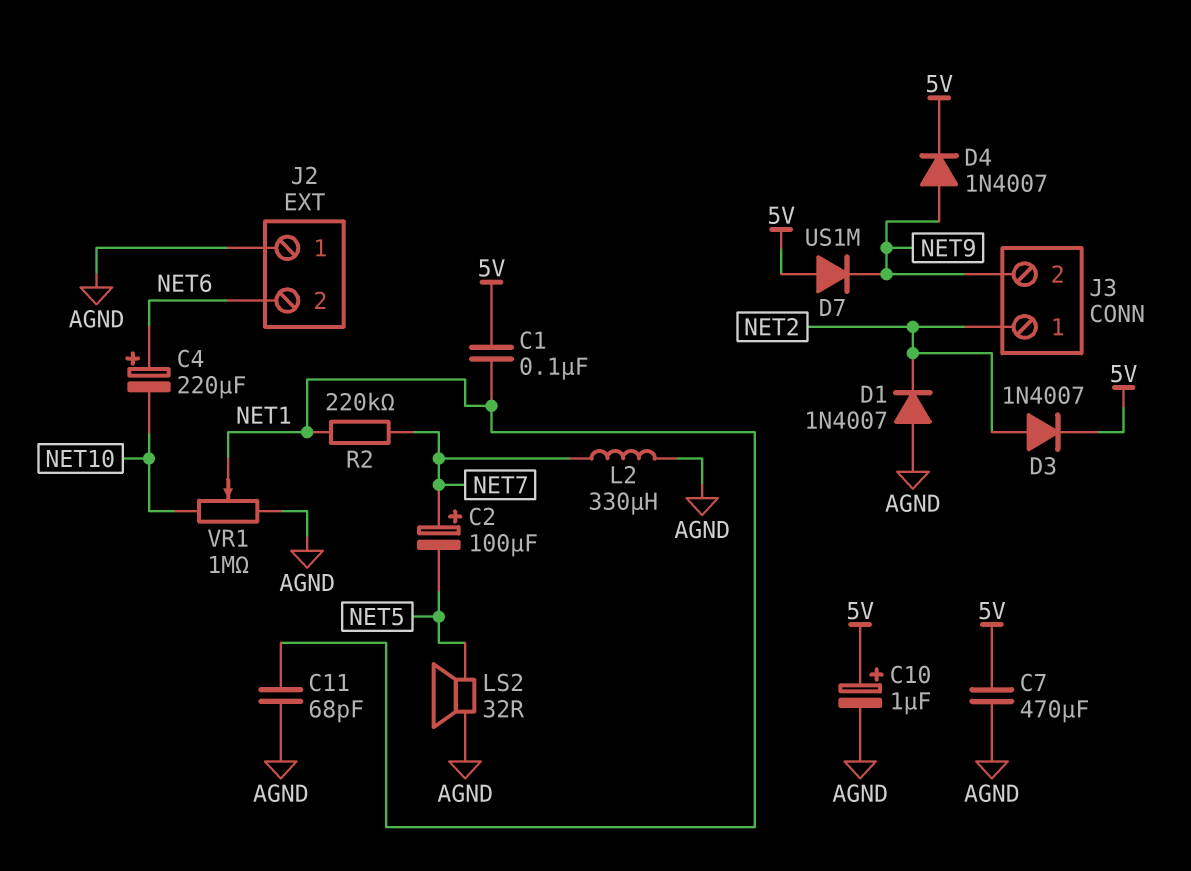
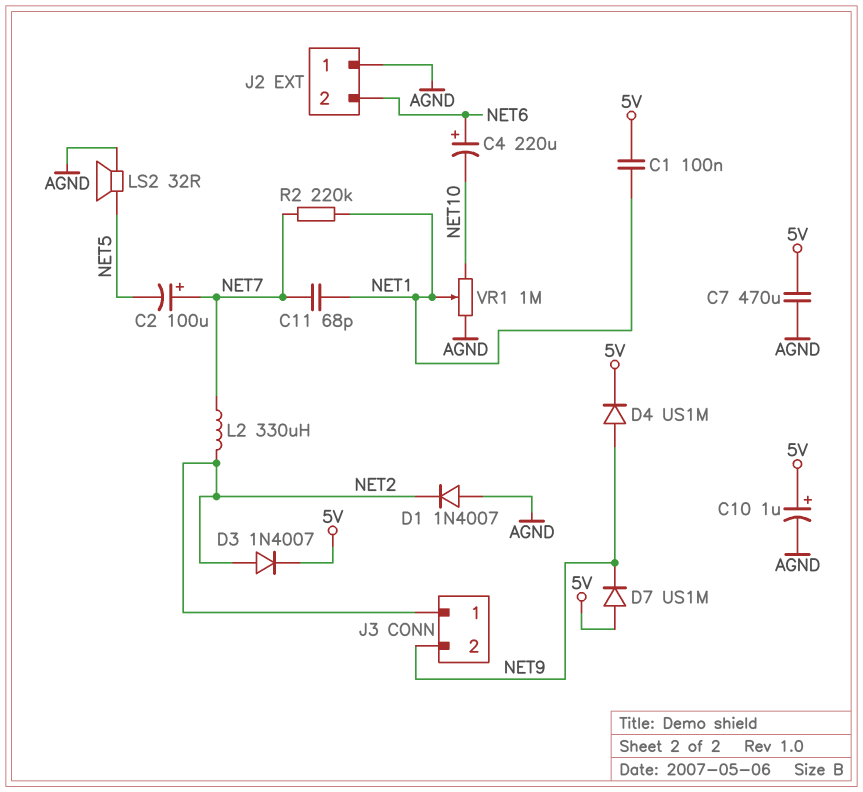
C11: 68pF (AGND, NET1) -> 68pF (NET1, NET7)
D4: diode 1N4007 (A NET9, K 5V) -> diode US1M (A NET9, K 5V)
L2: 330uH (AGND, NET7) -> 330uH (NET2, NET7)

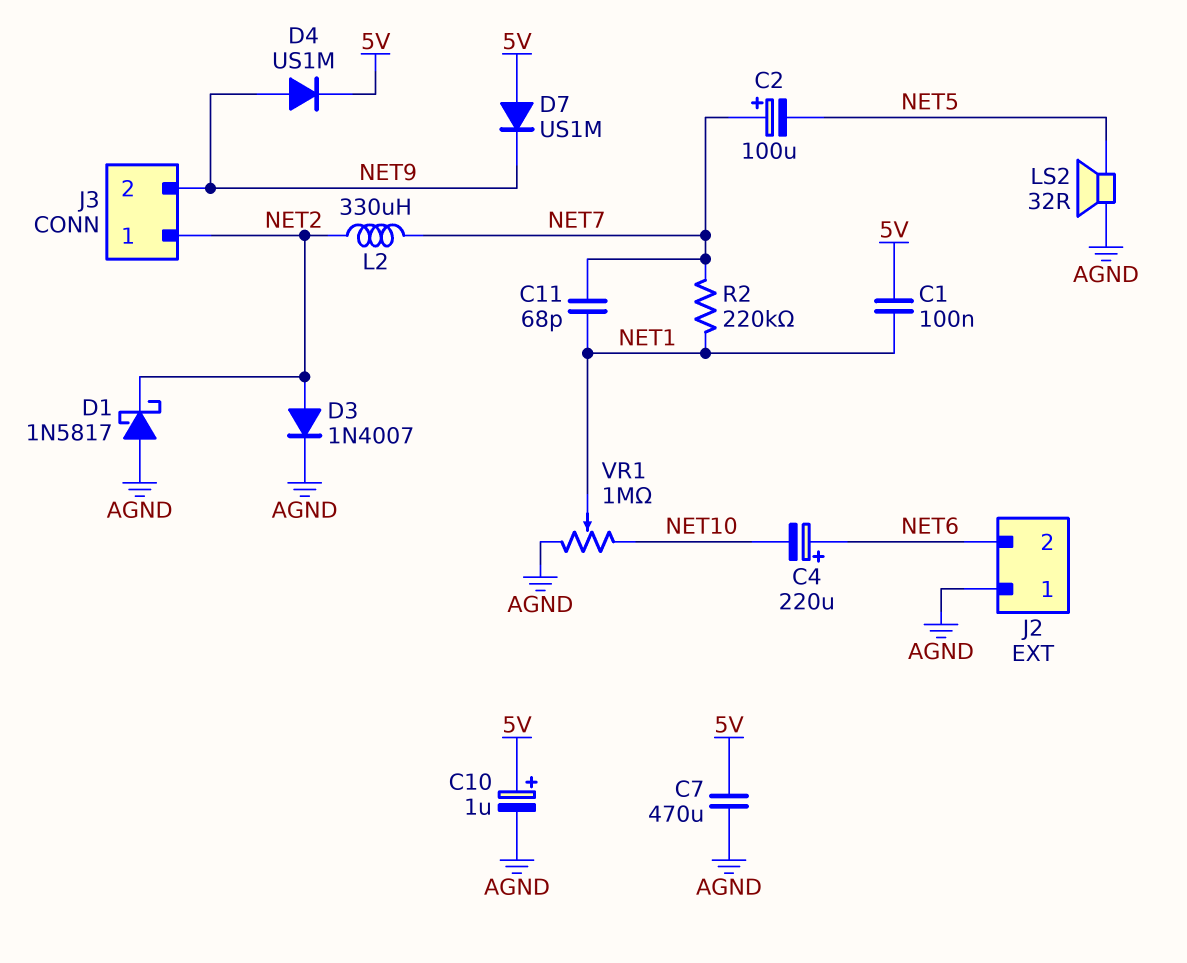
D1: diode 1N4007 (A AGND, K NET2) -> schottky 1N5817 (A AGND, K NET2)
D3: diode 1N4007 (A NET2, K 5V) -> diode 1N4007 (A NET2, K AGND)

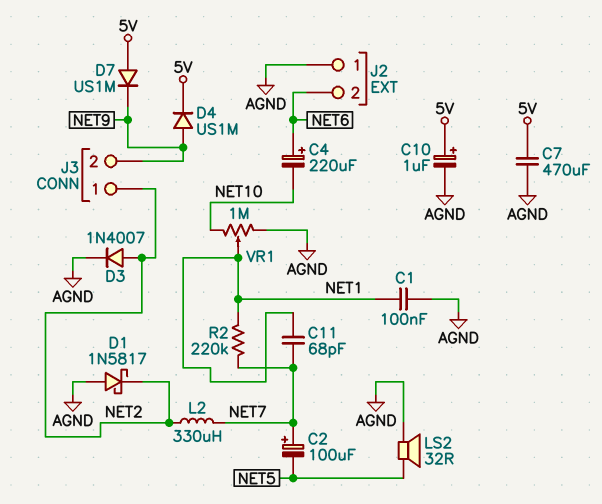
C1: 100nF (5V, NET1) -> 100nF (AGND, NET1)

